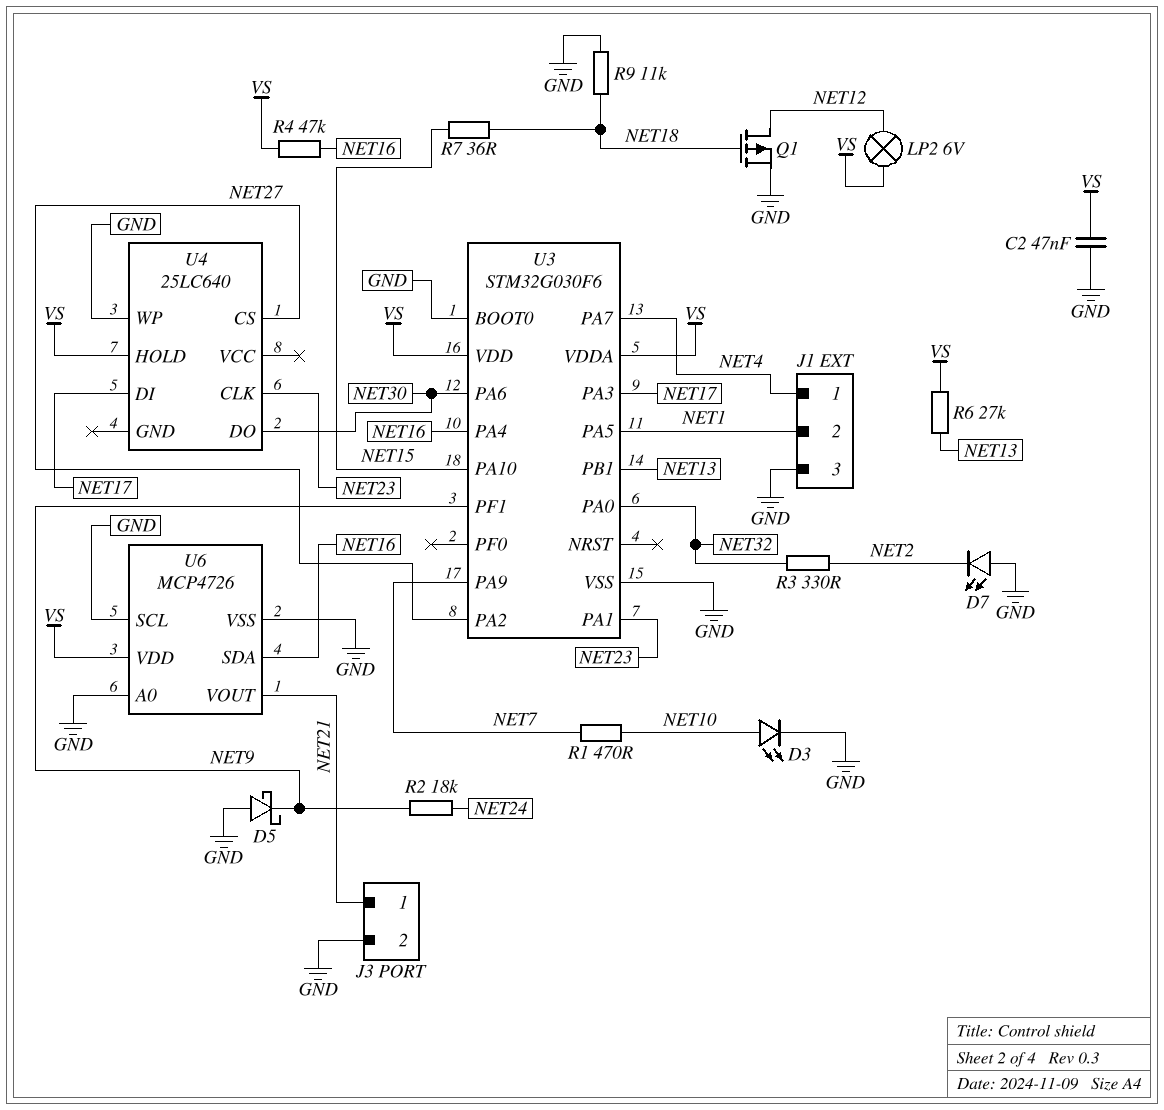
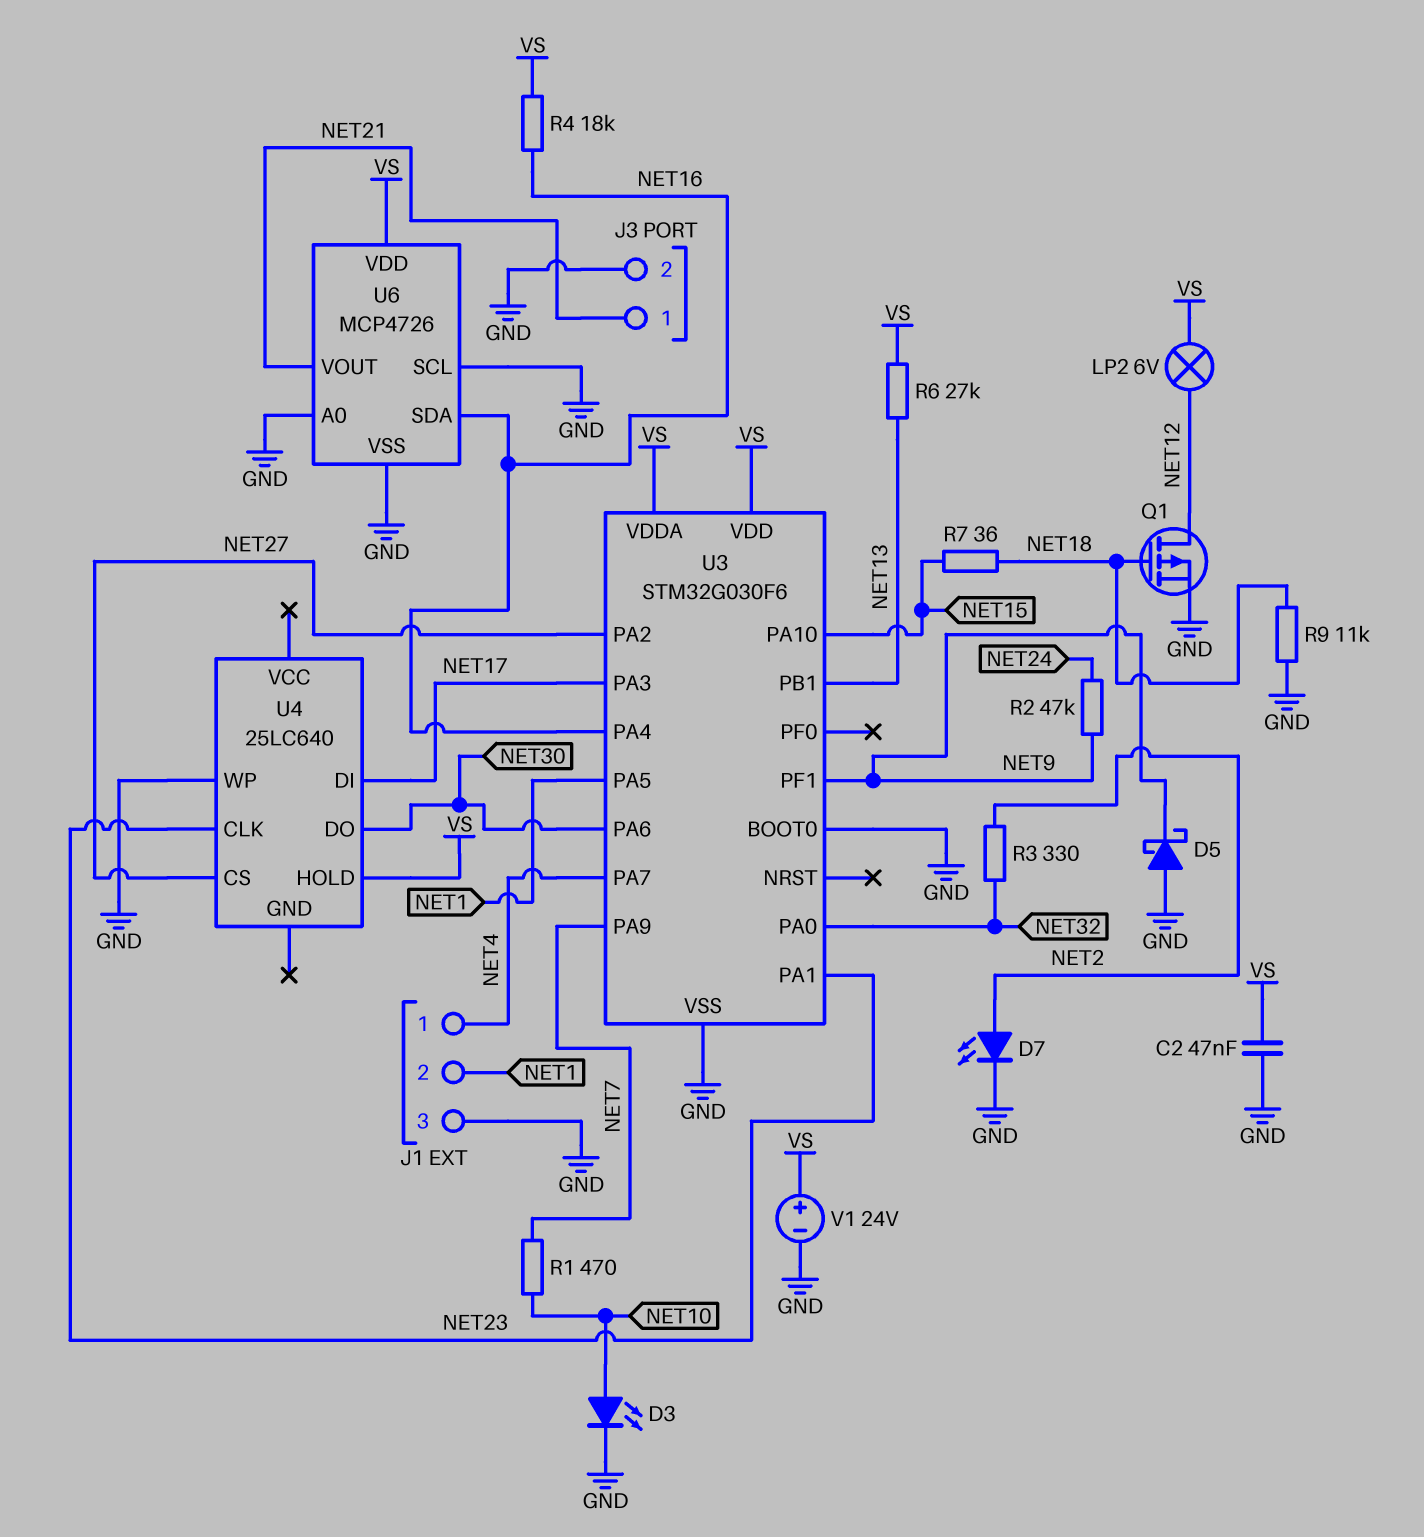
D7: LED (A GND, K NET2) -> LED (A NET2, K GND)
R2: 18k (NET9, NET24) -> 47k (NET9, NET24)
R4: 47k (NET16, VS) -> 18k (NET16, VS)
V1: none -> 24V (plus VS, minus GND)

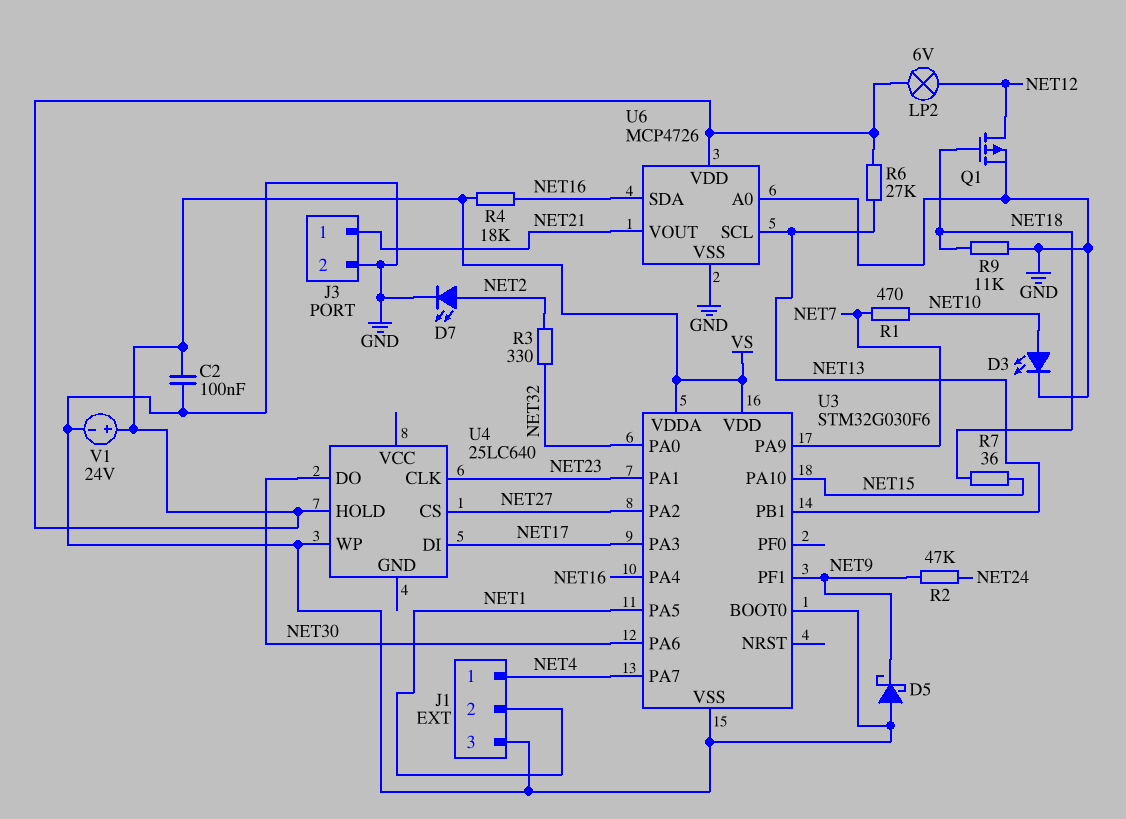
C2: 47nF (GND, VS) -> 100nF (GND, VS)
U6 pin SCL: GND -> NET13

